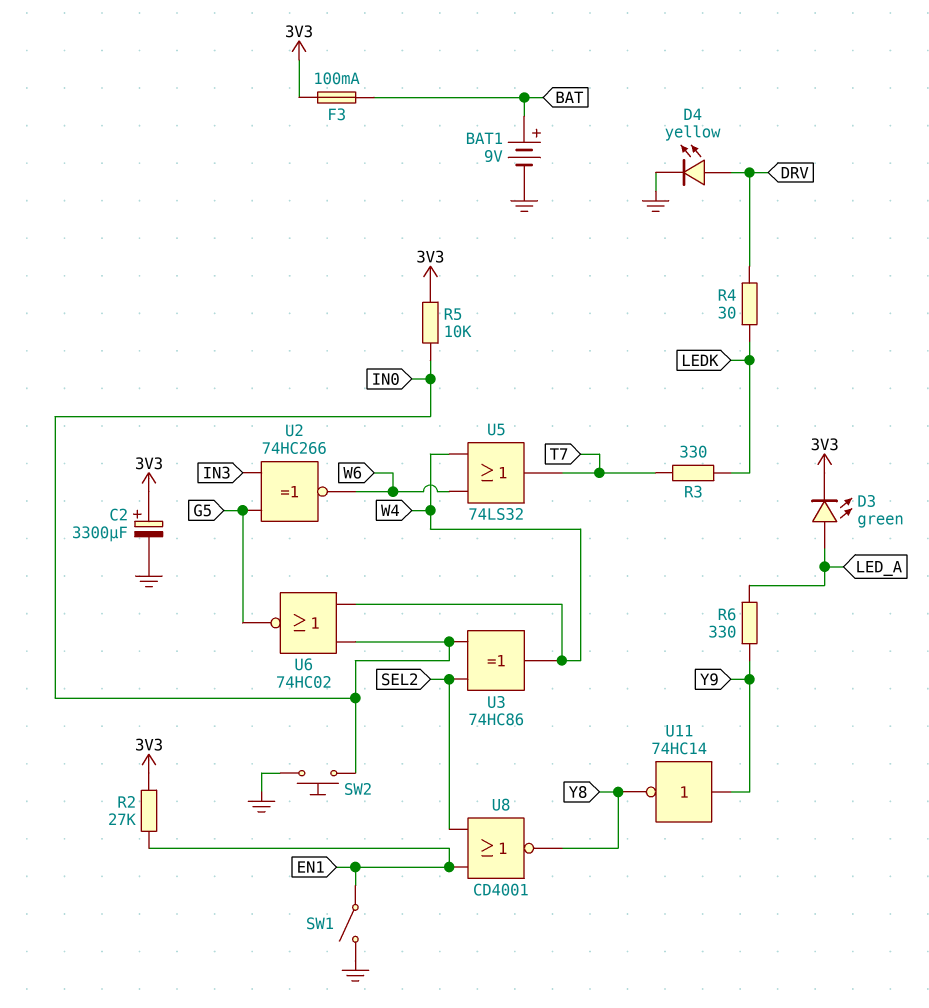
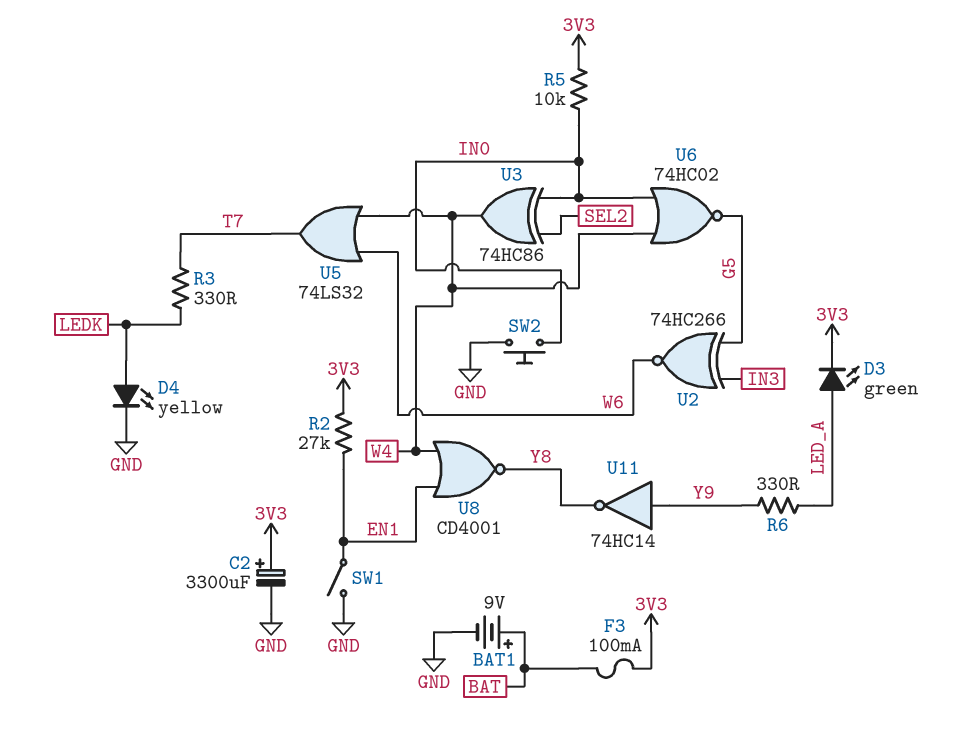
D4: LED yellow (A DRV, K GND) -> LED yellow (A LEDK, K GND)
R4: 30 (DRV, LEDK) -> none
U8: NOR CD4001 (in EN1, in SEL2, out Y8) -> NOR CD4001 (in EN1, in W4, out Y8)

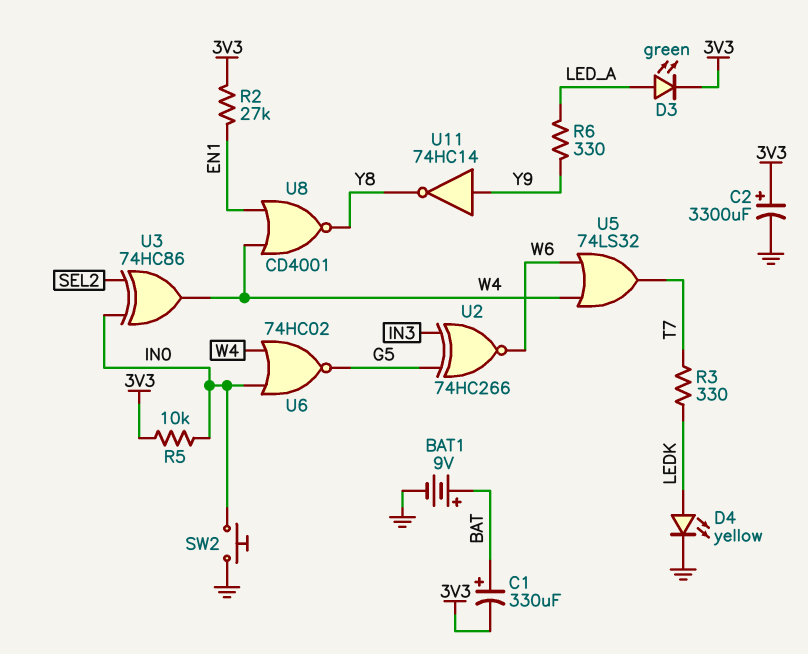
C1: none -> 330uF (plus BAT, minus 3V3)
F3: 100mA (3V3, BAT) -> none
SW1: switch (EN1, GND) -> none

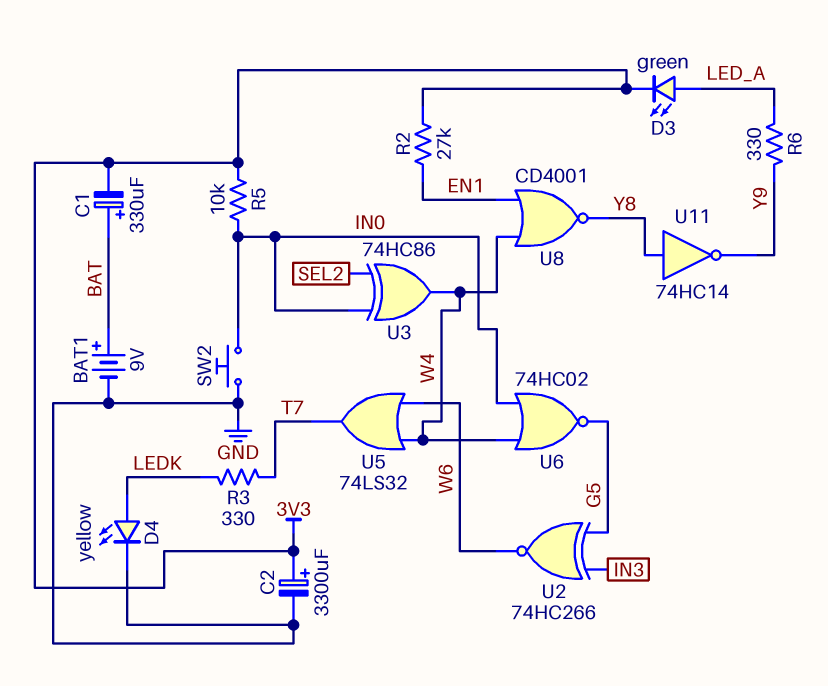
U11: NOT 74HC14 (in Y9, out Y8) -> NOT 74HC14 (in Y8, out Y9)

